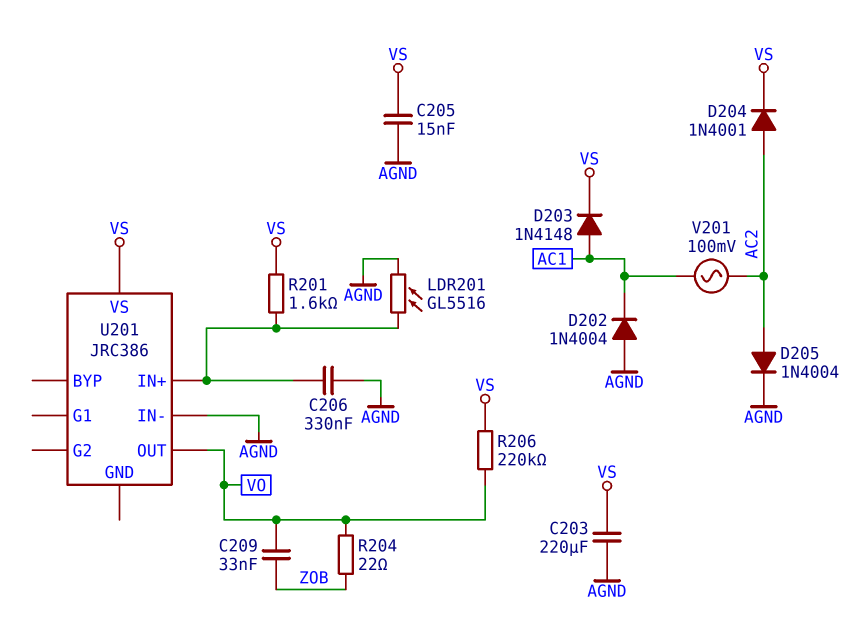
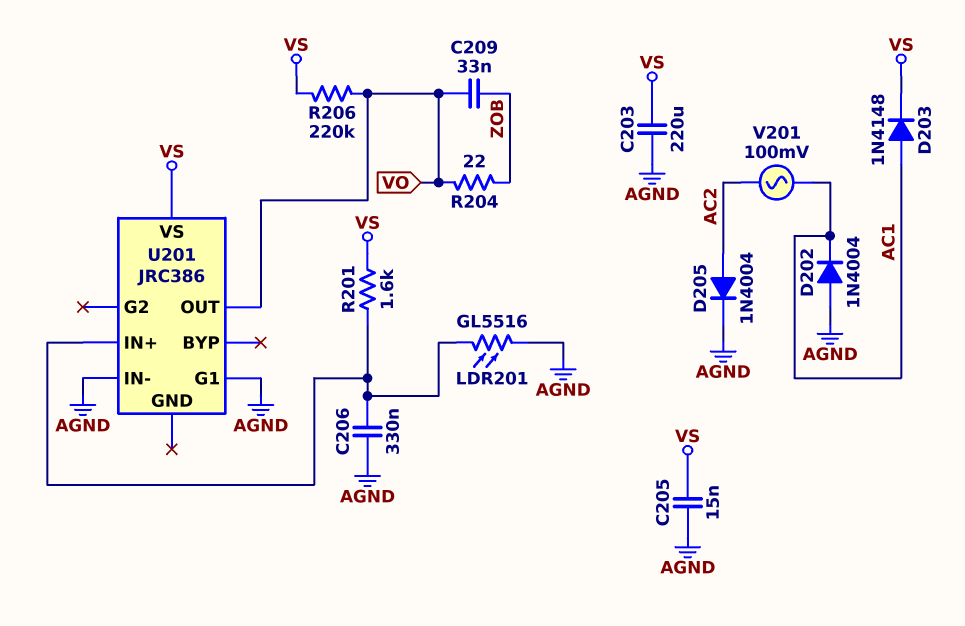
D204: diode 1N4001 (A AC2, K VS) -> none
U201 pin G1: none -> AGND

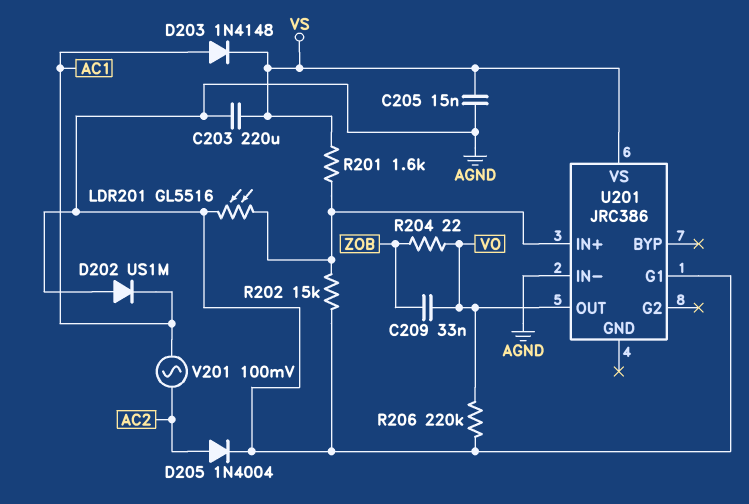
C206: 330nF (AGND, U201/IN+) -> none
D202: diode 1N4004 (A AGND, K AC1) -> diode US1M (A AGND, K AC1)
R202: none -> 15k (AGND, U201/IN+)
R206: 220k (VO, VS) -> 220k (AGND, VO)

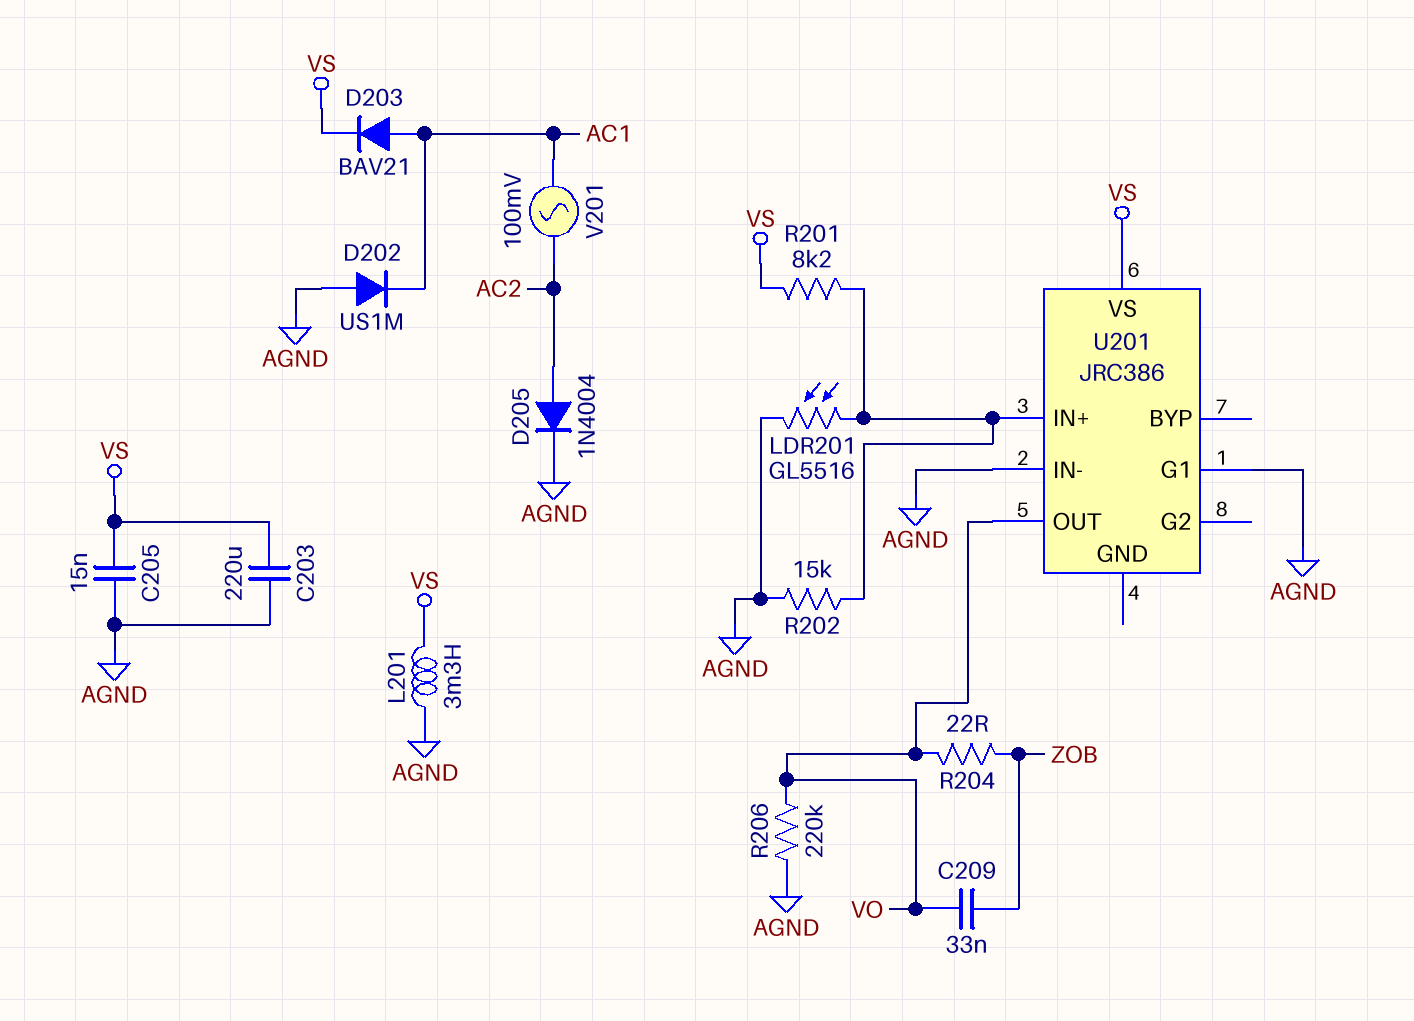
D203: diode 1N4148 (A AC1, K VS) -> diode BAV21 (A AC1, K VS)
L201: none -> 3.3mH (AGND, VS)
R201: 1.6k (U201/IN+, VS) -> 8.2k (U201/IN+, VS)

